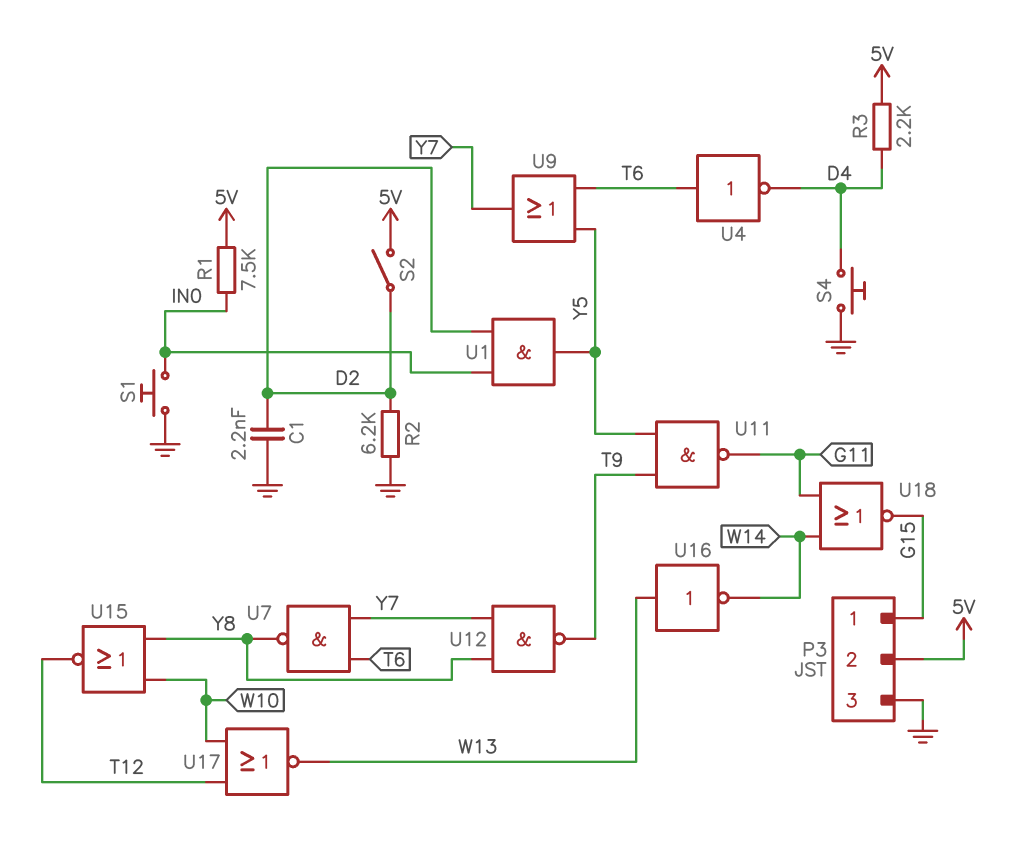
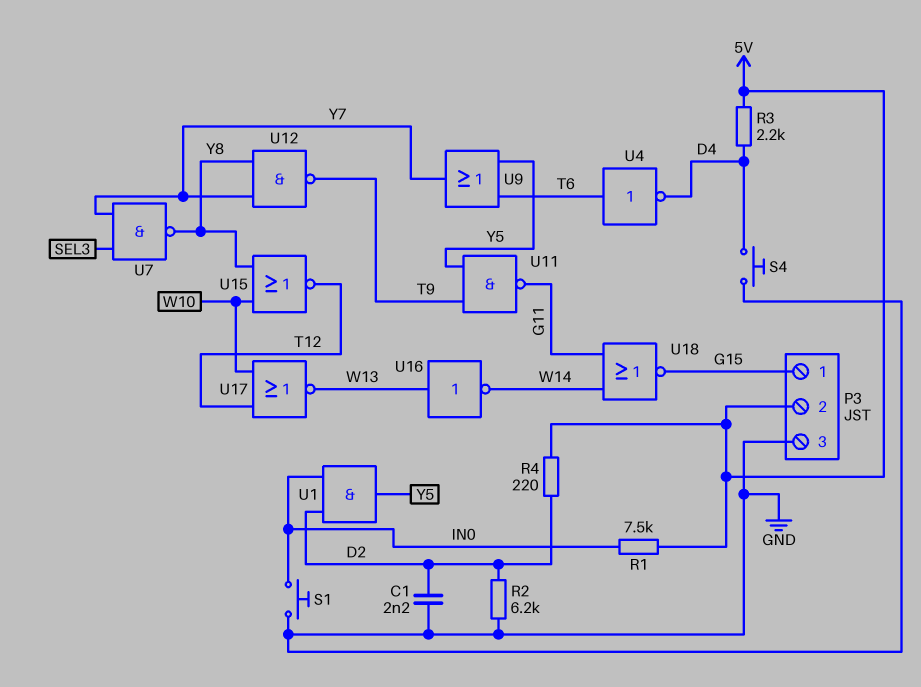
R4: none -> 220 (5V, D2)
S2: switch (5V, D2) -> none
U7: NAND (in T6, in Y7, out Y8) -> NAND (in SEL3, in Y7, out Y8)

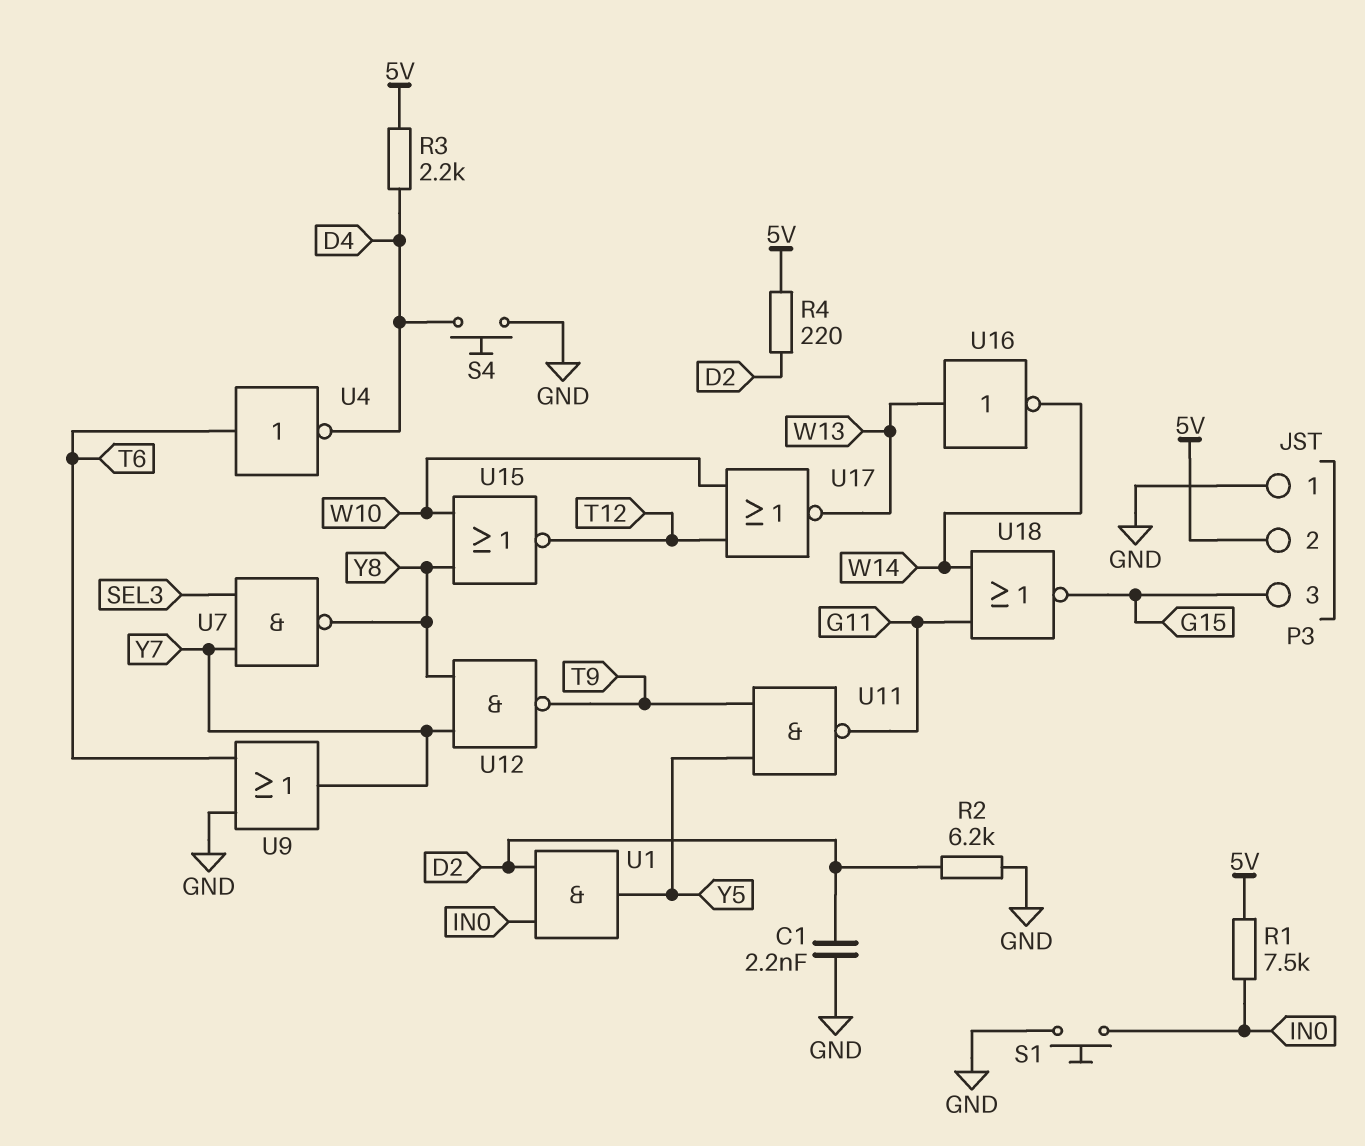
P3 pin 1: G15 -> GND
P3 pin 3: GND -> G15
U9: OR (in T6, in Y5, out Y7) -> OR (in GND, in T6, out Y7)

